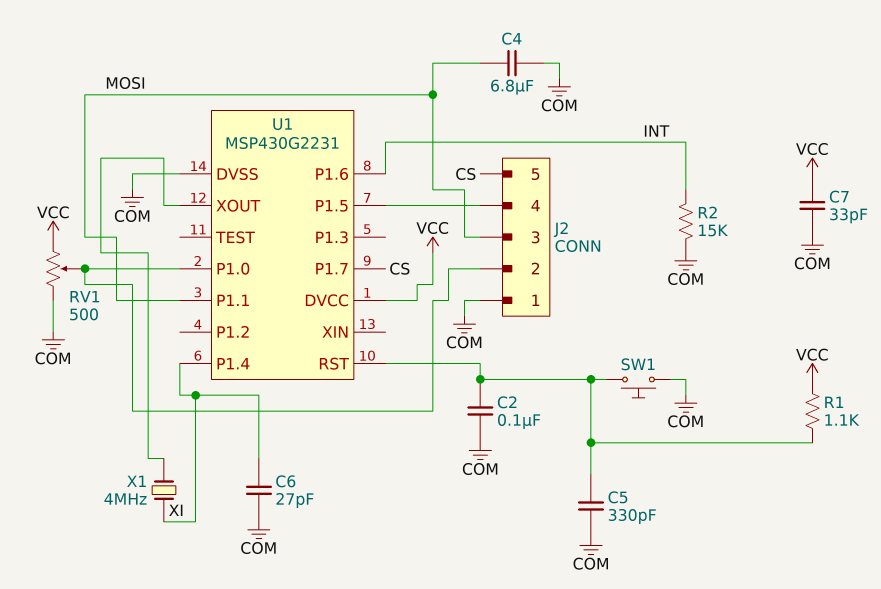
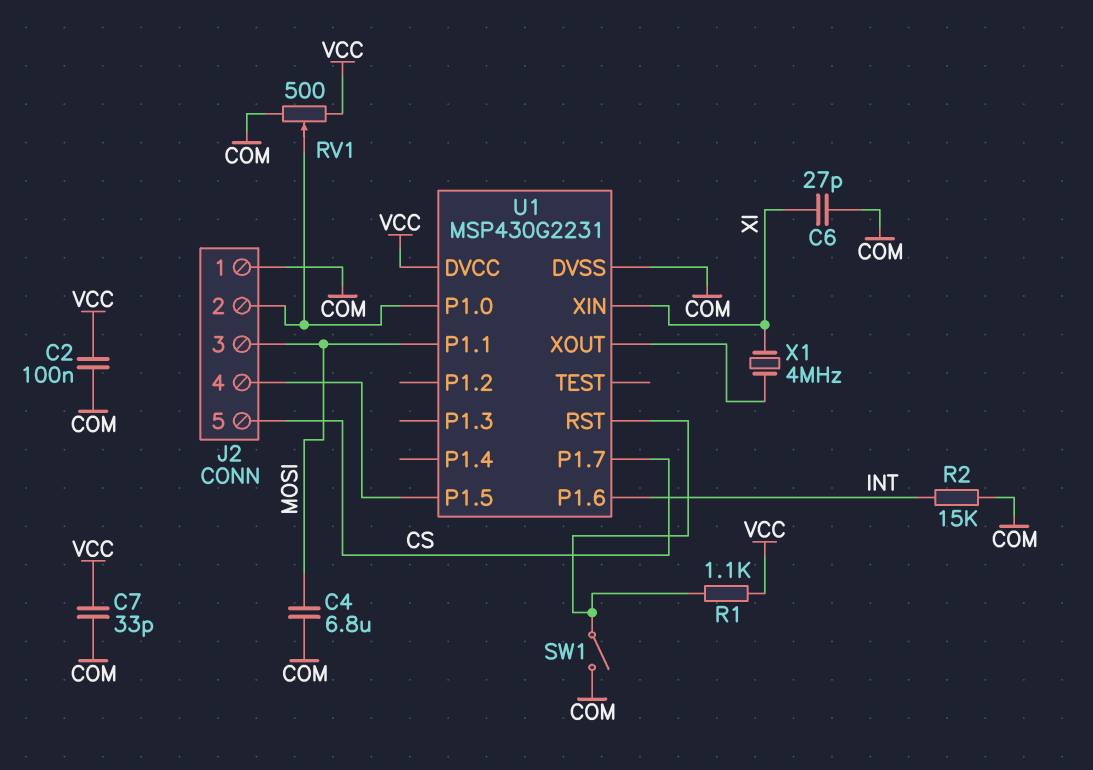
C2: 100nF (COM, U1/RST) -> 100nF (COM, VCC)
C5: 330pF (COM, U1/RST) -> none
SW1: button (COM, U1/RST) -> switch (COM, U1/RST)
U1 pin P1.4: XI -> none
U1 pin XIN: none -> XI

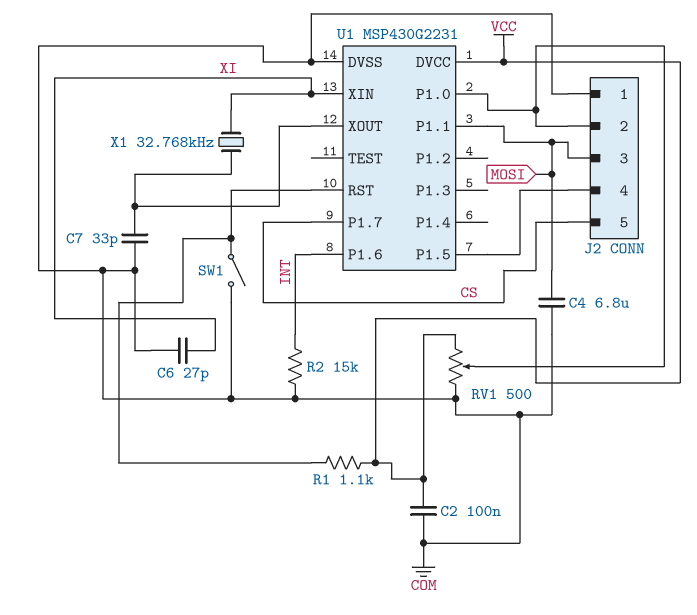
C7: 33pF (COM, VCC) -> 33pF (COM, U1/XOUT)
X1: 4MHz (U1/XOUT, XI) -> 32.768kHz (U1/XOUT, XI)

